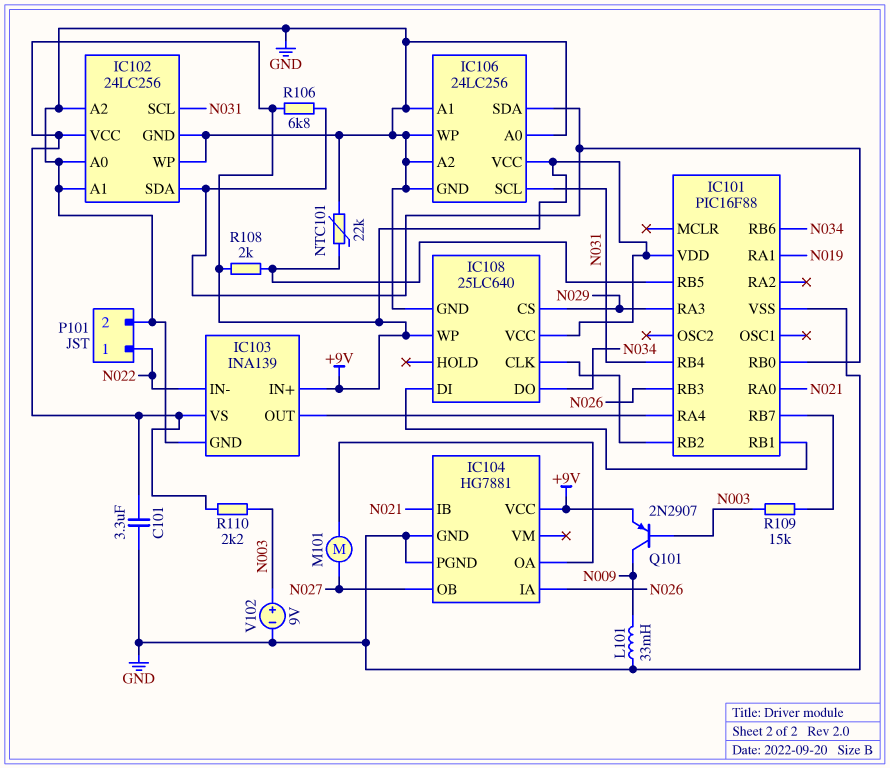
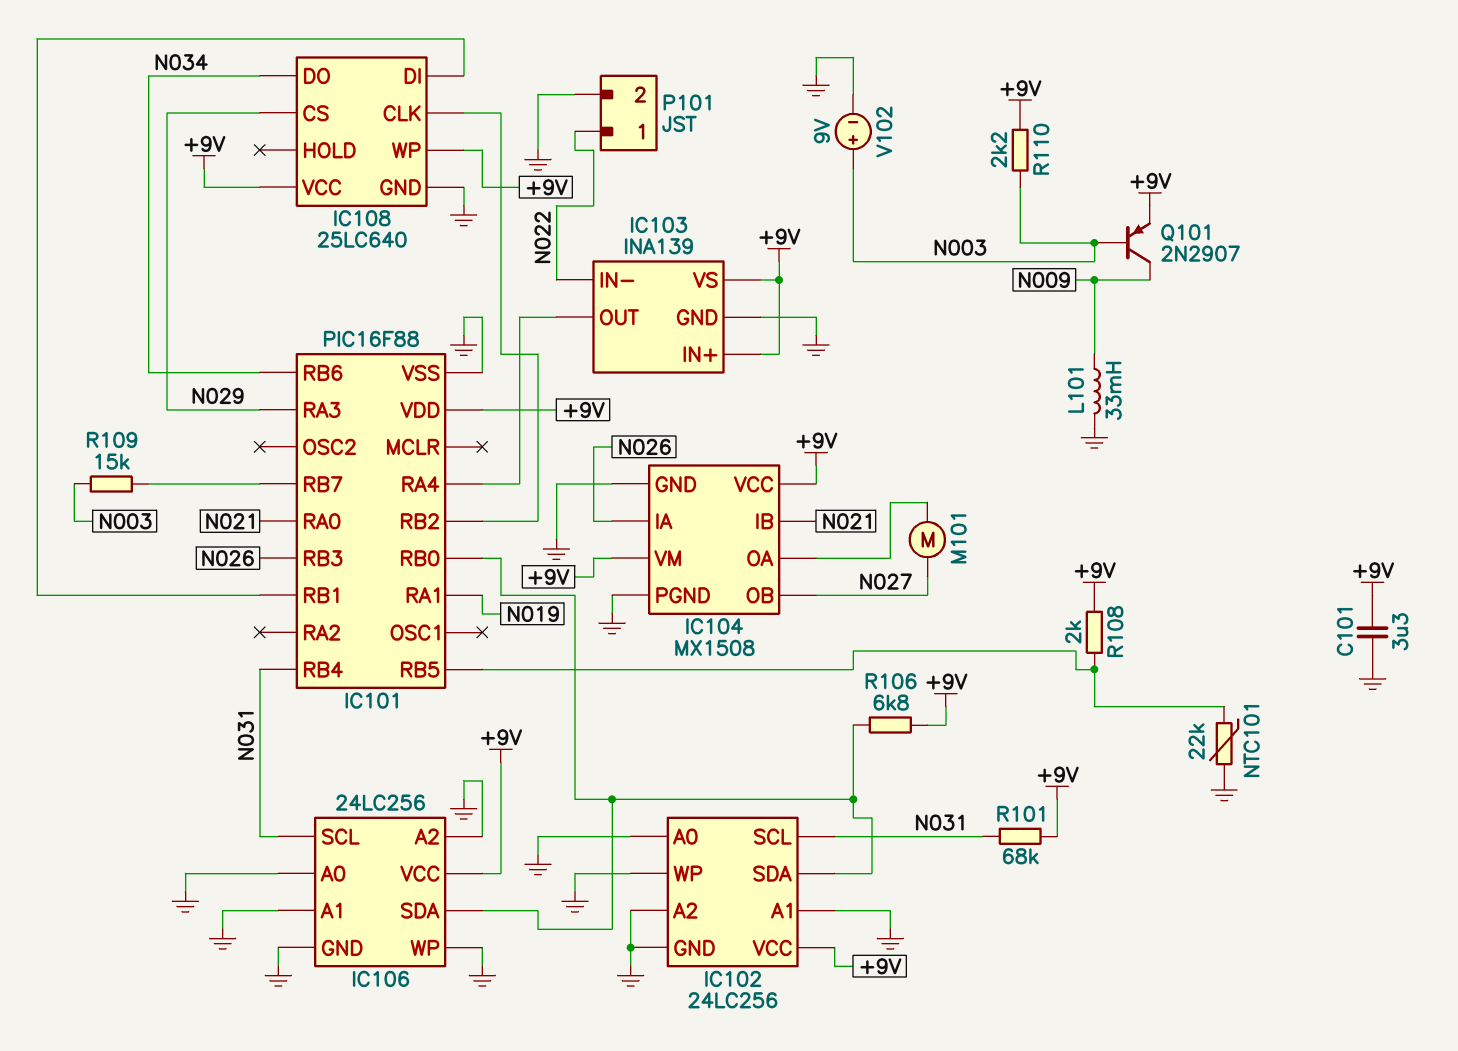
IC104: HG7881 -> MX1508
IC104 pin VM: none -> +9V
R101: none -> 68k (+9V, N031)

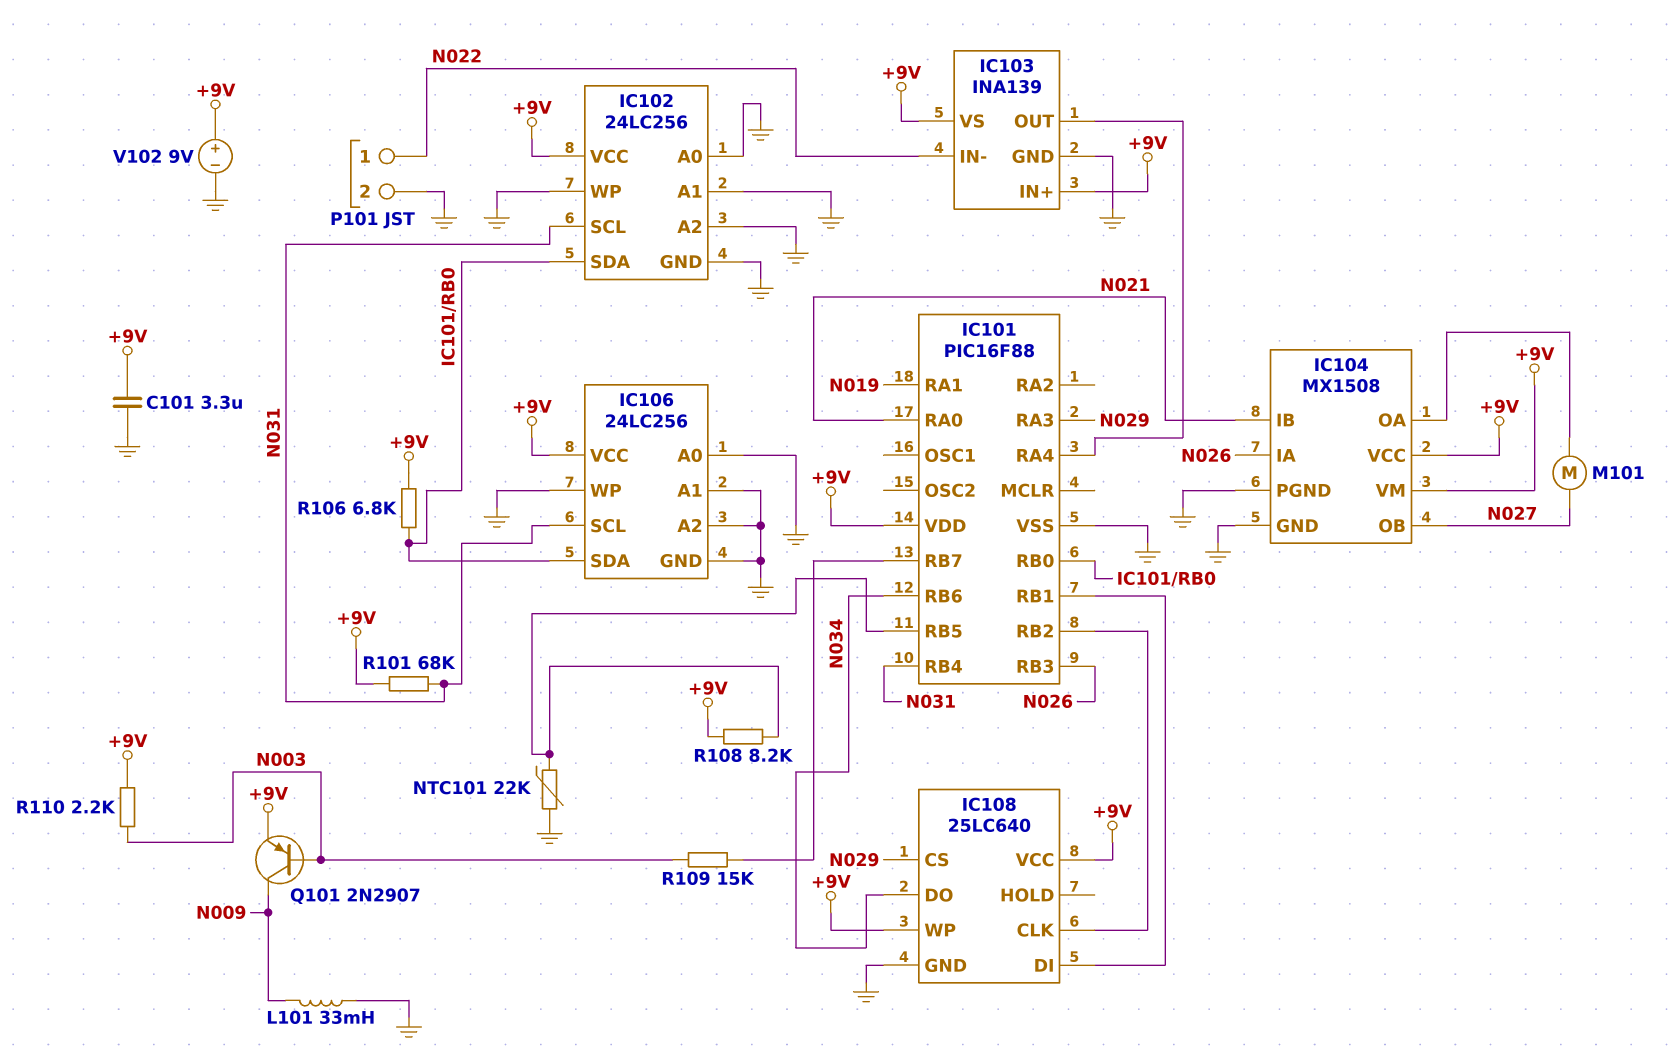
R108: 2k (+9V, IC101/RB5) -> 8.2k (+9V, IC101/RB5)
V102: 9V (plus N003, minus GND) -> 9V (plus +9V, minus GND)

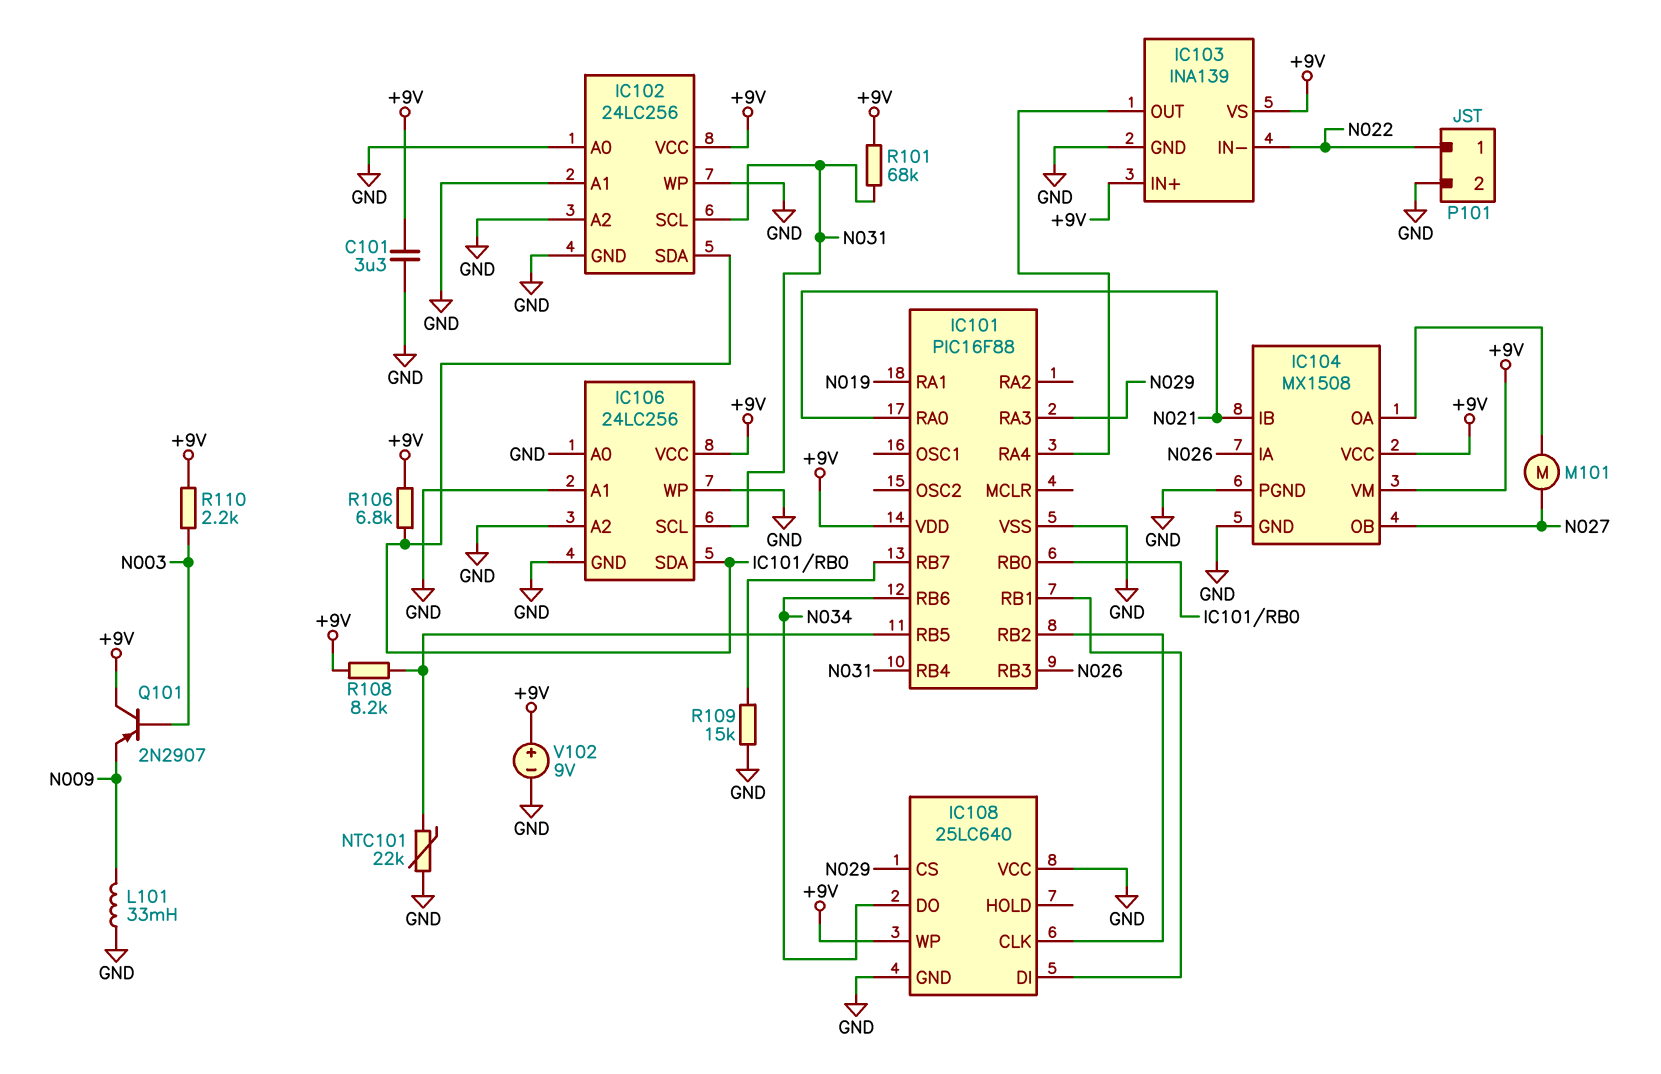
IC108 pin VCC: +9V -> GND
Q101: PNP 2N2907 (B N003, C N009, E +9V) -> PNP 2N2907 (B N003, C +9V, E N009)
R109: 15k (IC101/RB7, N003) -> 15k (GND, IC101/RB7)

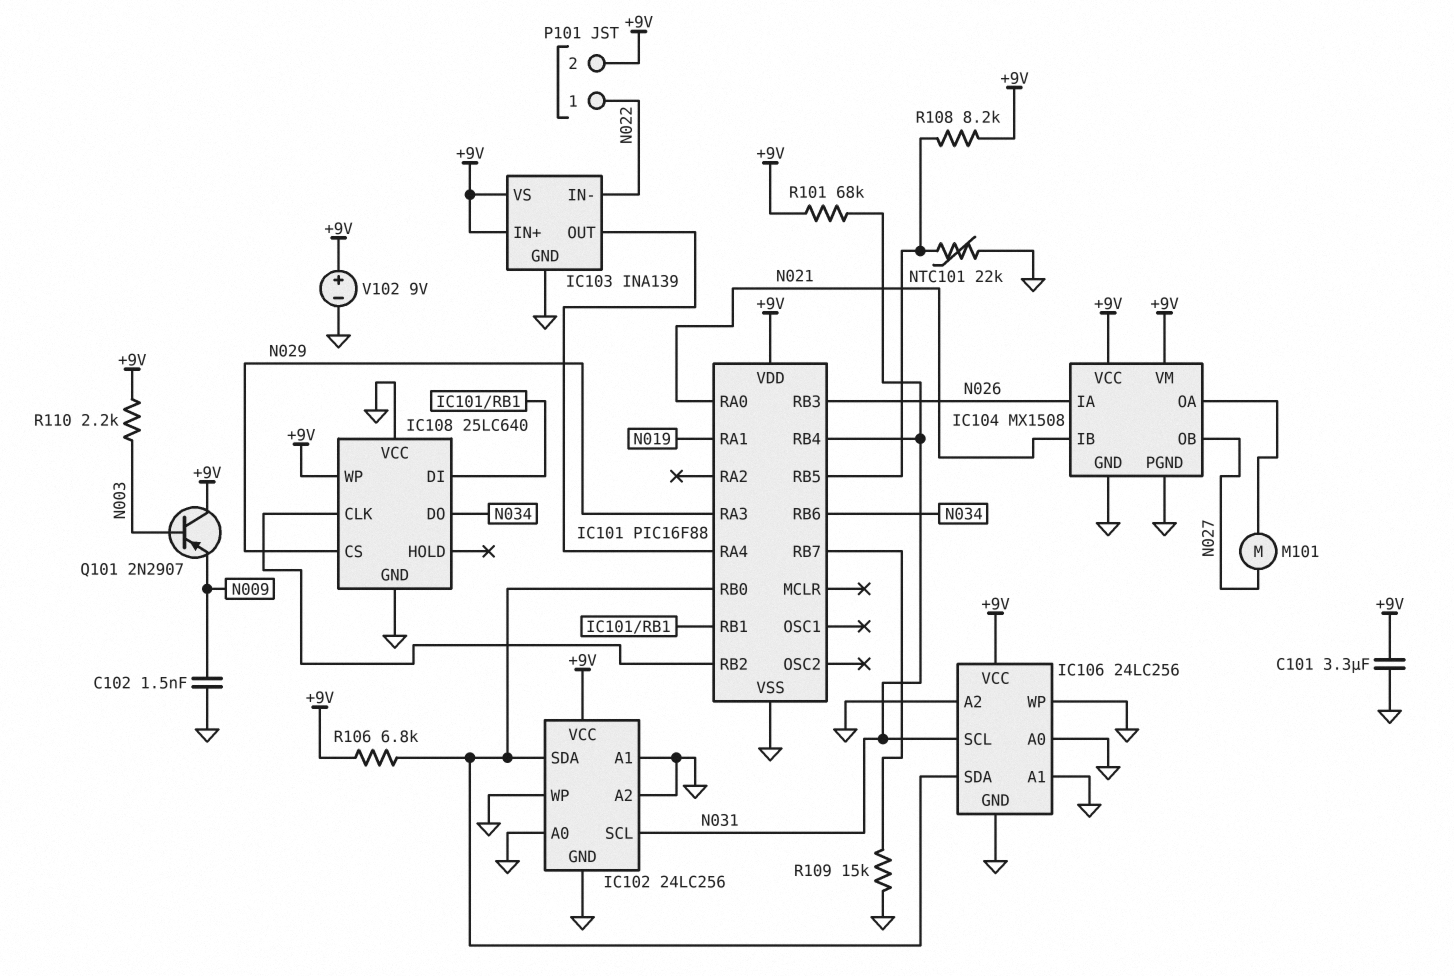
C102: none -> 1.5nF (GND, N009)
L101: 33mH (GND, N009) -> none
P101 pin 2: GND -> +9V

